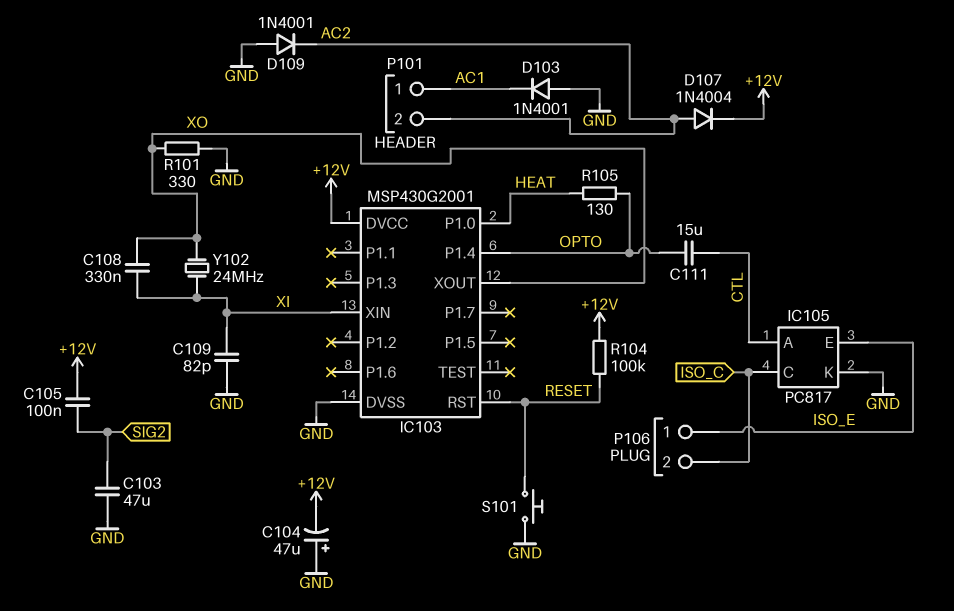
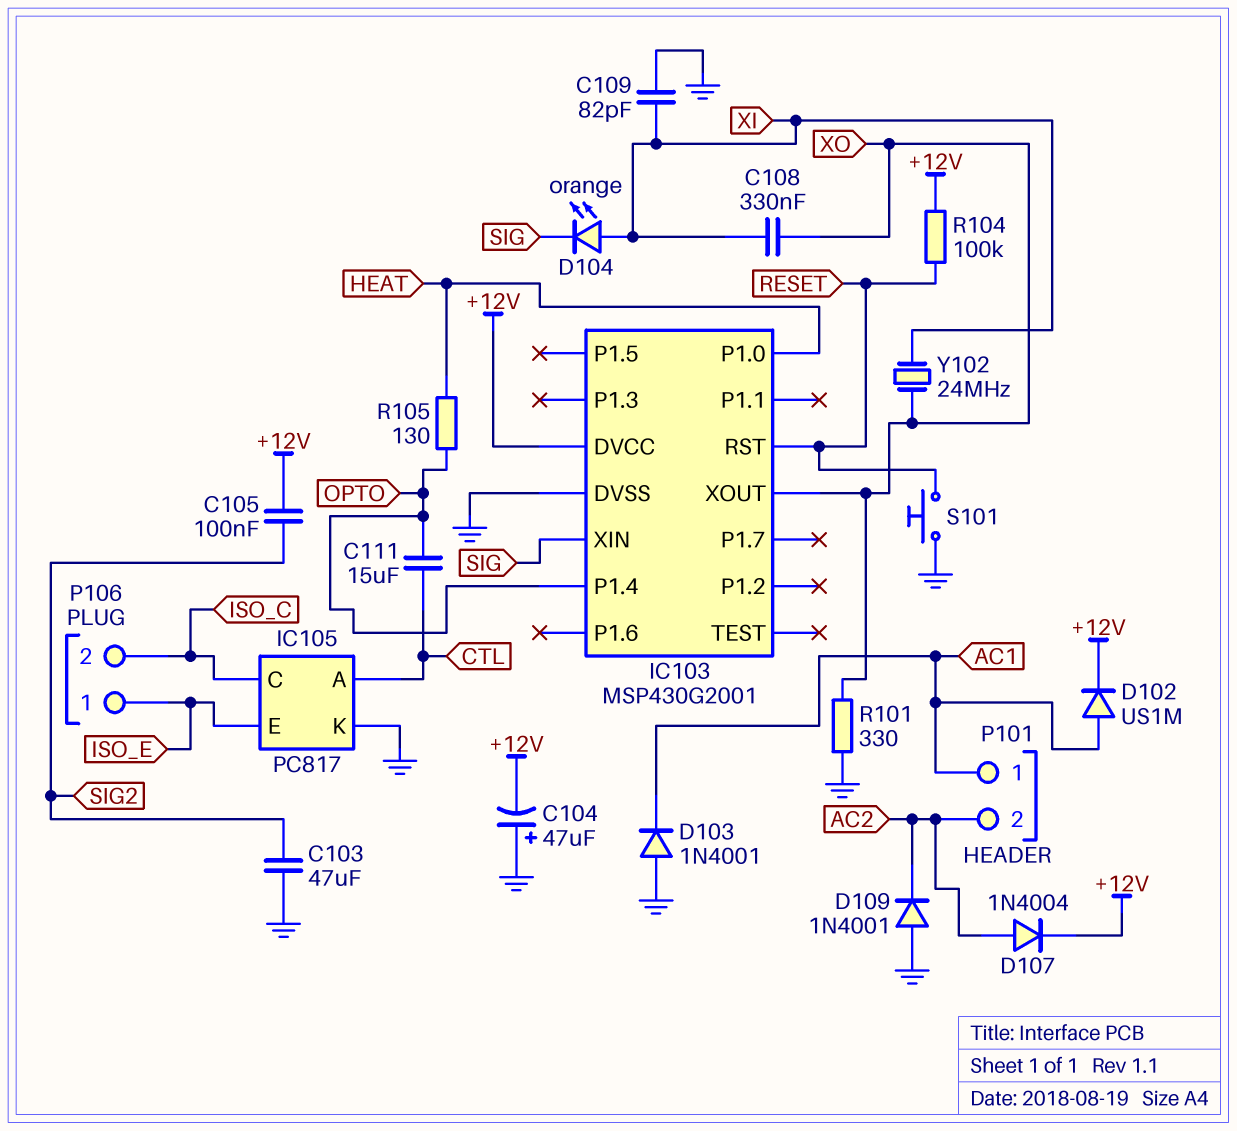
D102: none -> diode US1M (A AC1, K +12V)
D104: none -> LED orange (A XI, K SIG)
IC103 pin XIN: XI -> SIG

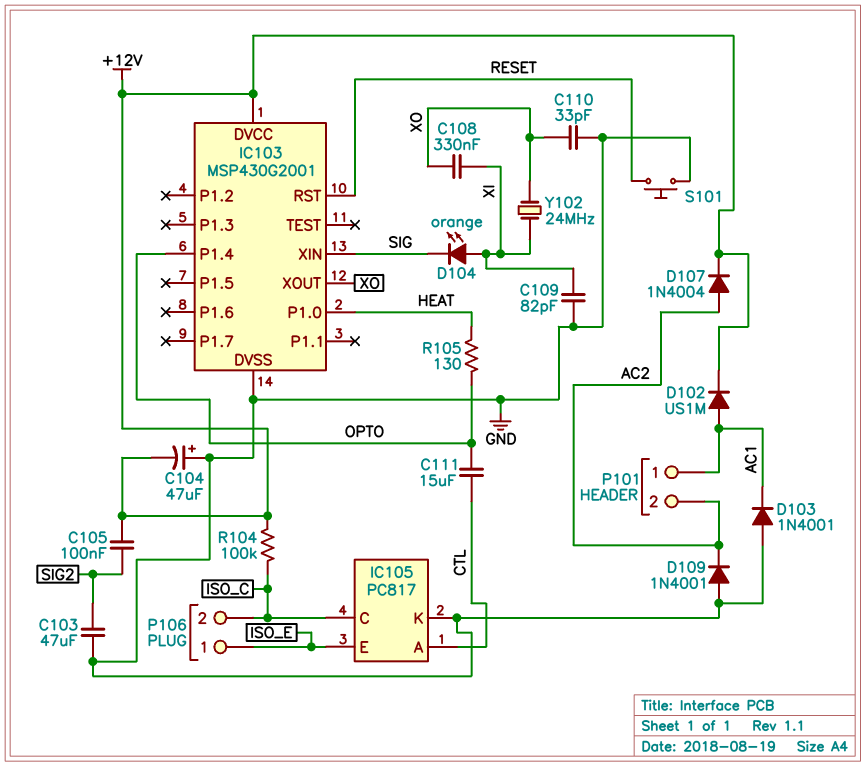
C110: none -> 33pF (GND, XO)
R101: 330 (GND, XO) -> none
R104: 100k (+12V, RESET) -> 100k (+12V, ISO_C)

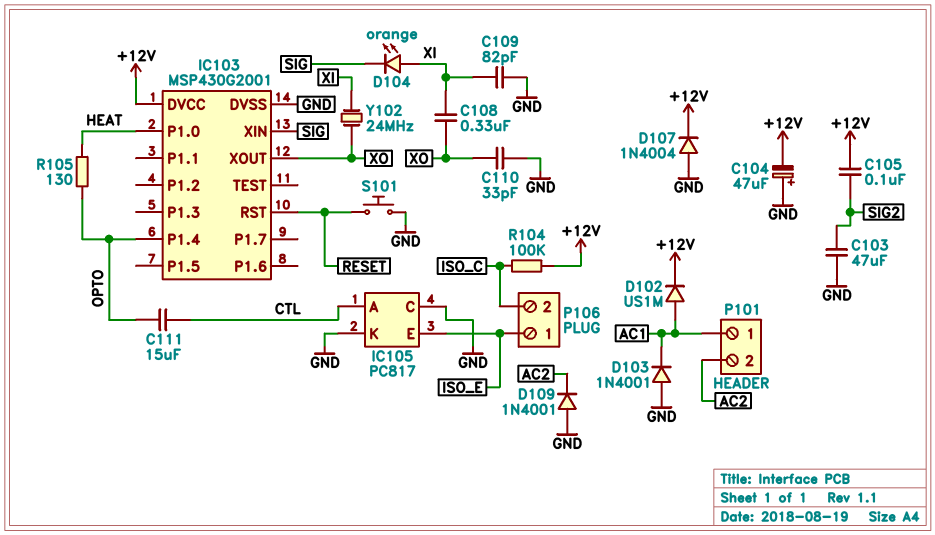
D107: diode 1N4004 (A AC2, K +12V) -> diode 1N4004 (A GND, K +12V)
IC105 pin C: ISO_C -> GND

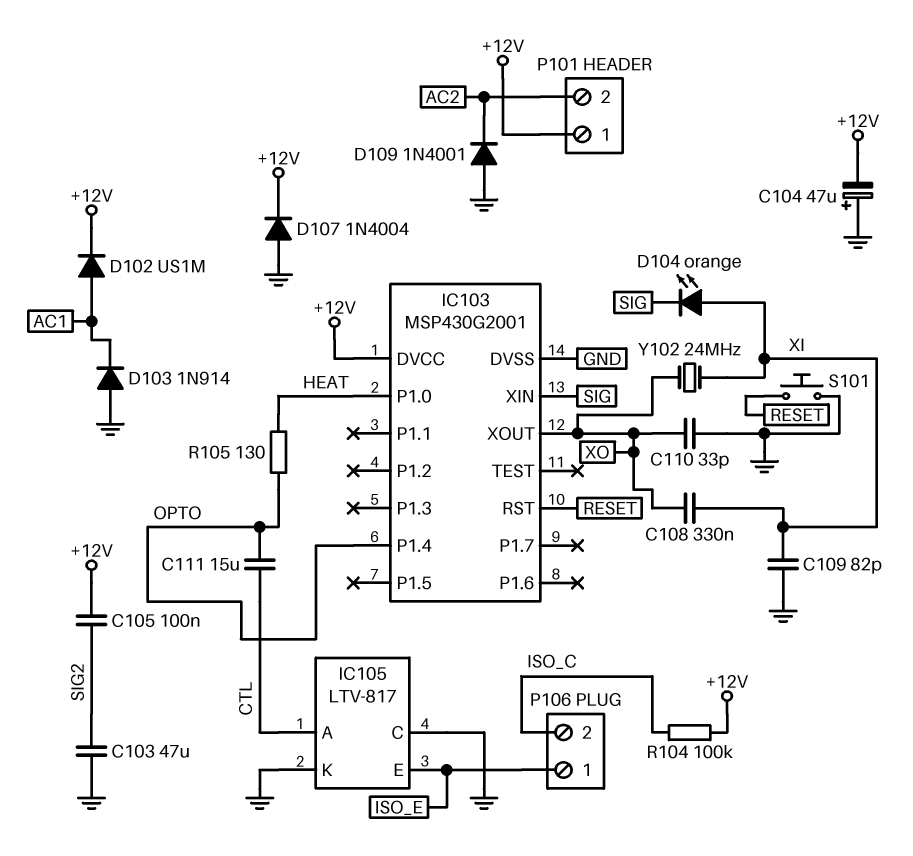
D103: diode 1N4001 (A GND, K AC1) -> diode 1N914 (A GND, K AC1)
IC105: PC817 -> LTV-817
P101 pin 1: AC1 -> +12V

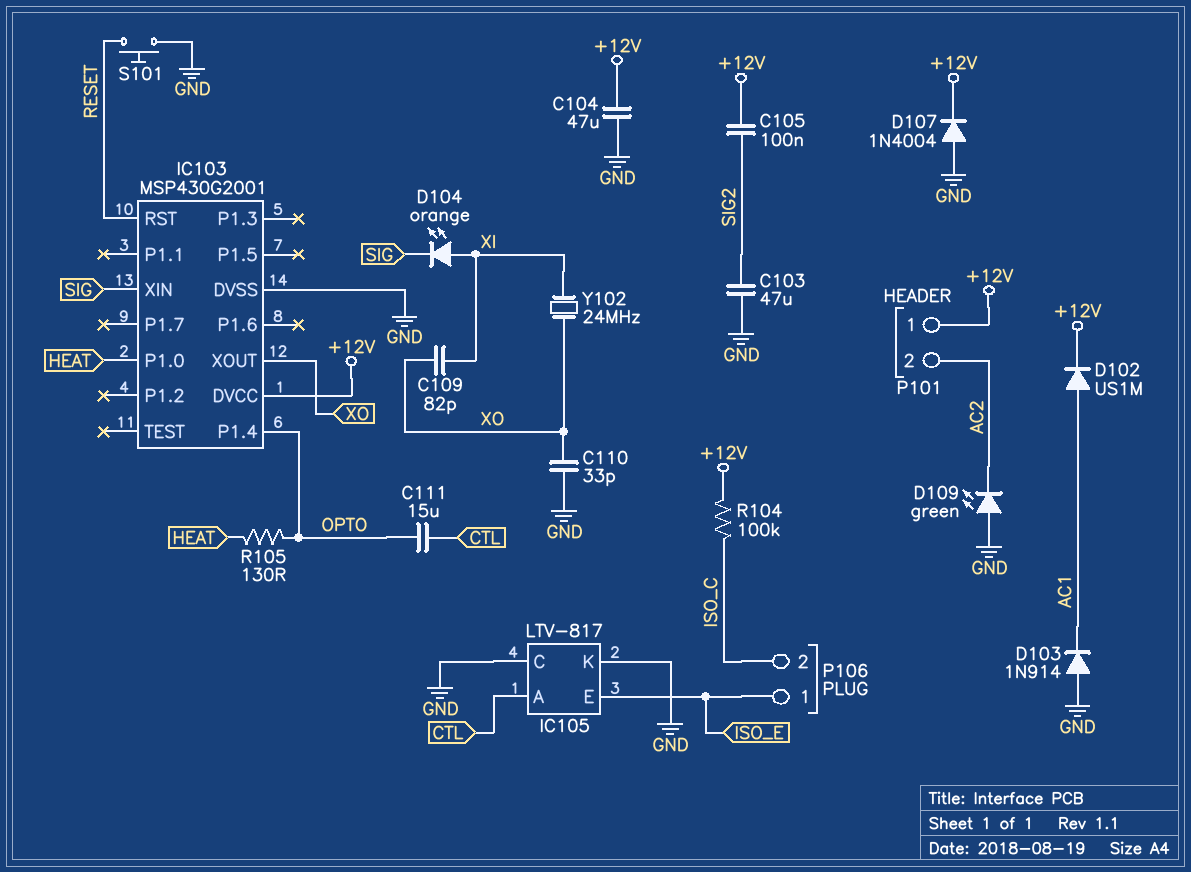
C104: 47uF (plus GND, minus +12V) -> 47uF (+12V, GND)
C108: 330nF (XI, XO) -> none
C109: 82pF (GND, XI) -> 82pF (XI, XO)
D109: diode 1N4001 (A GND, K AC2) -> LED green (A GND, K AC2)

